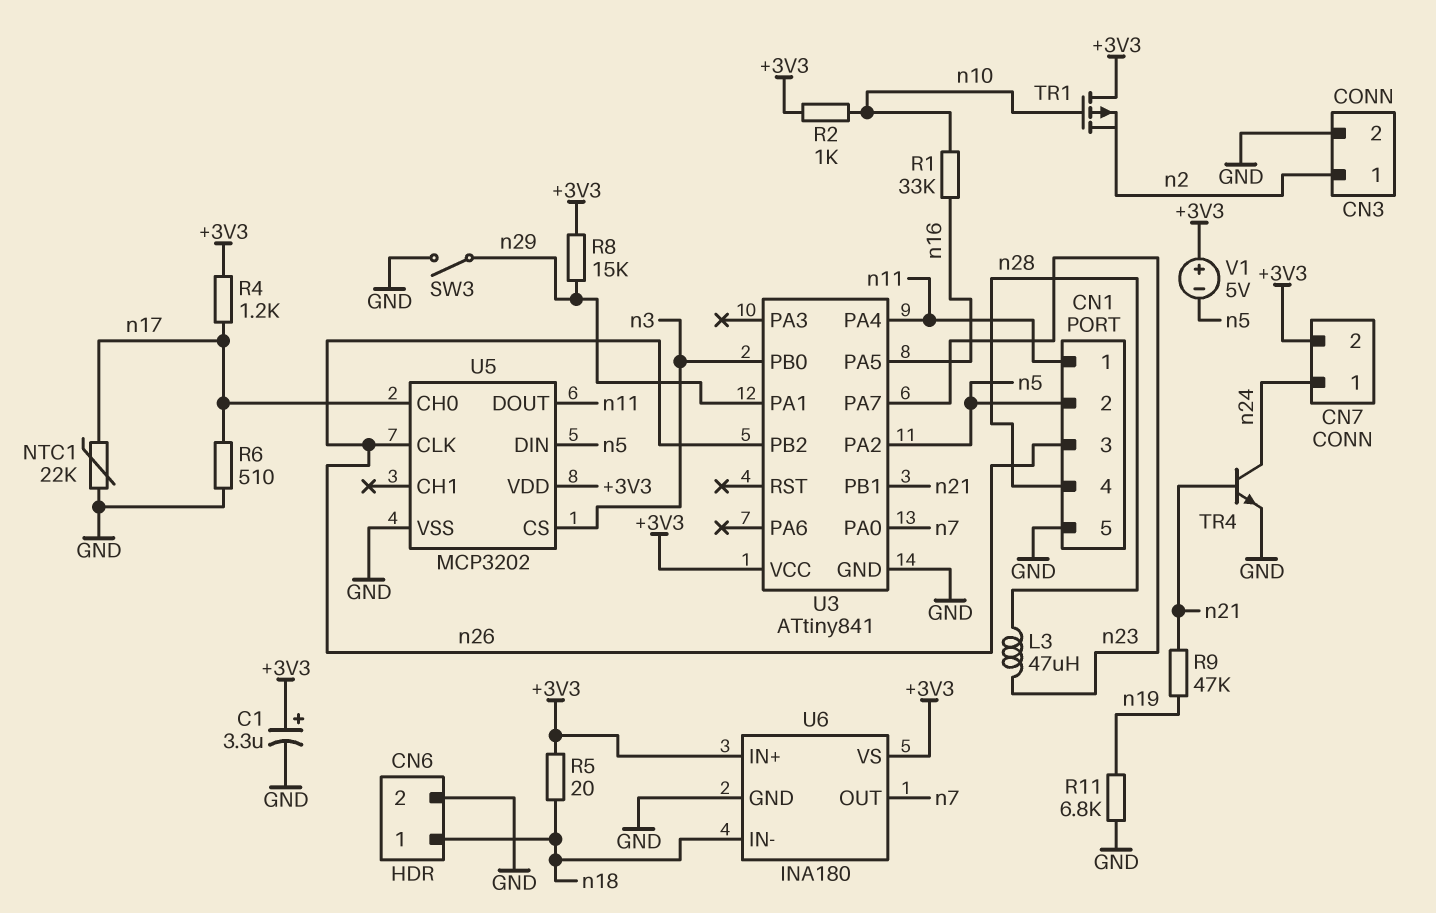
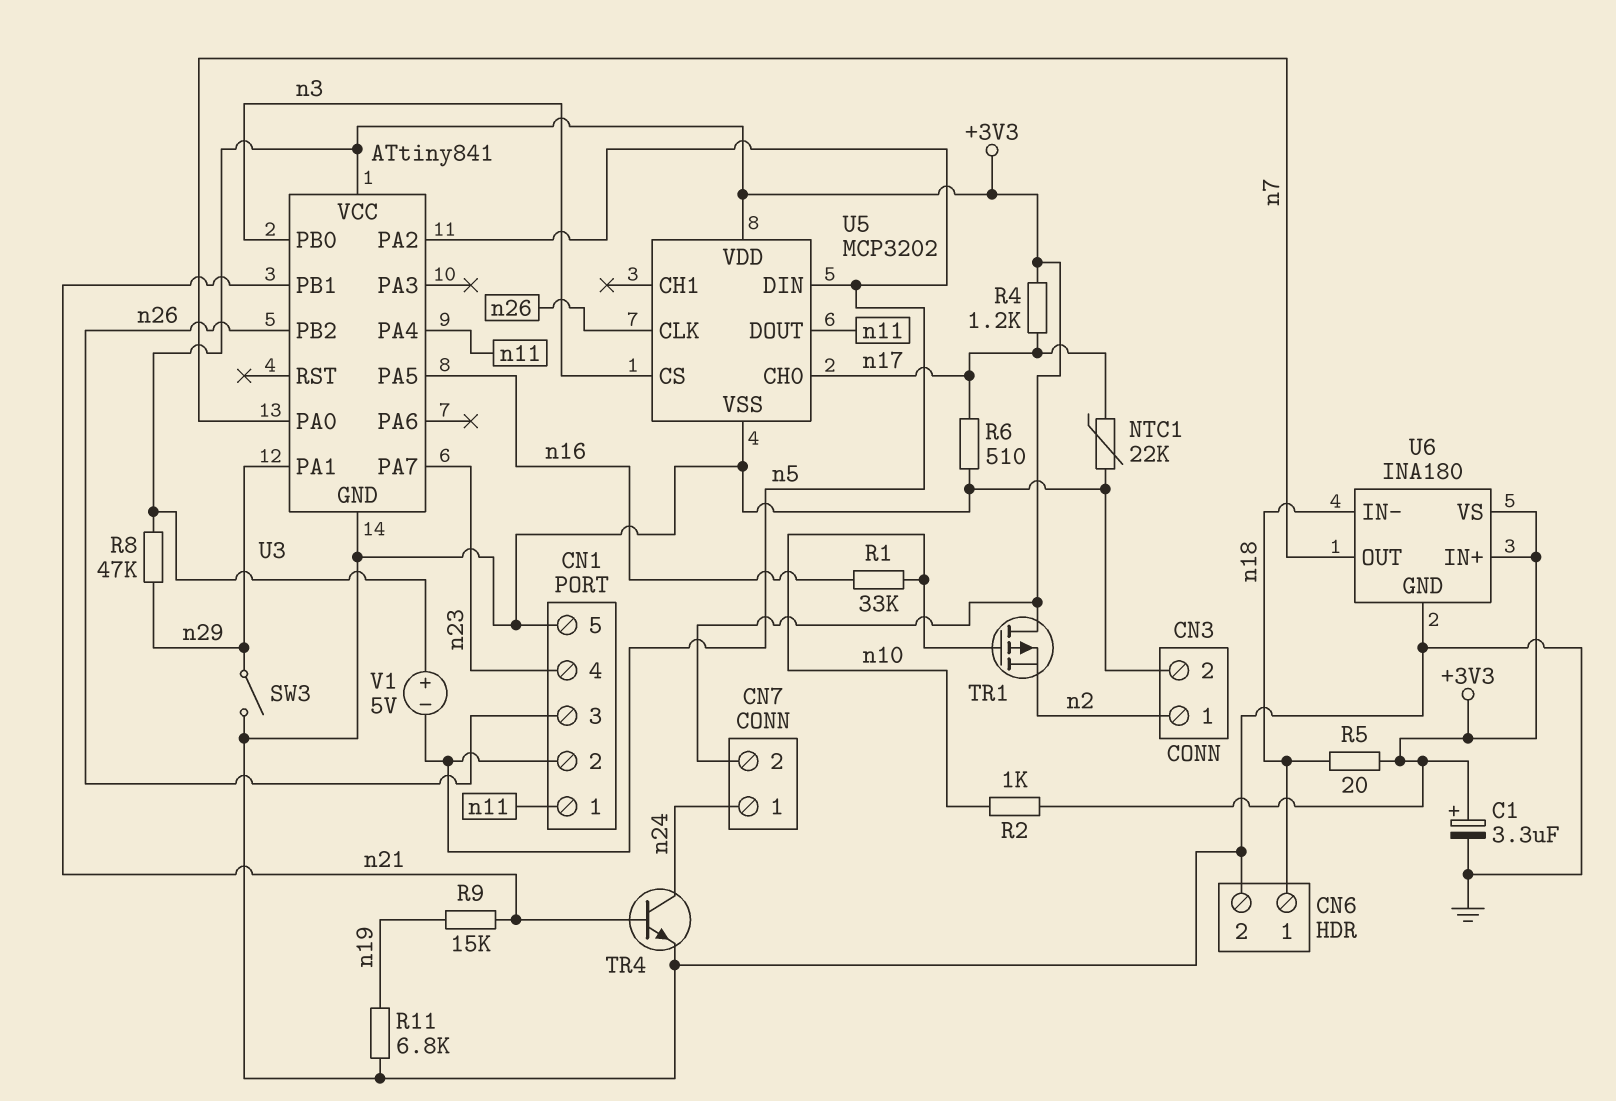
CN1 pin 4: n28 -> n23
L3: 47uH (n23, n28) -> none
R8: 15k (+3V3, n29) -> 47k (+3V3, n29)
R9: 47k (n19, n21) -> 15k (n19, n21)

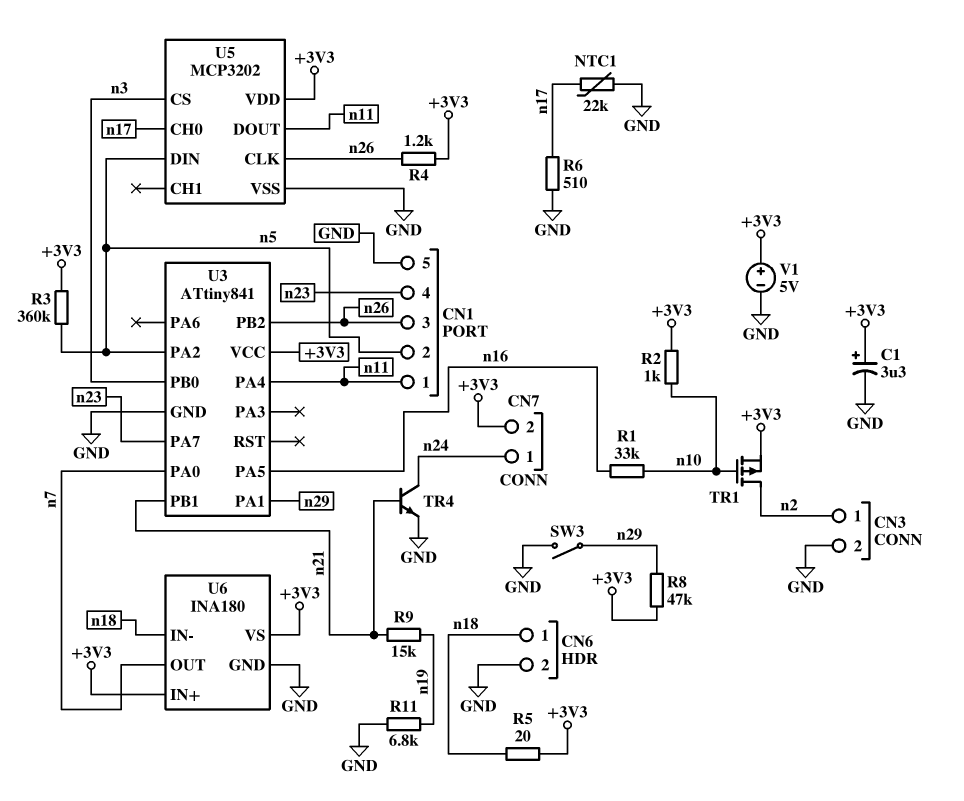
R3: none -> 360k (+3V3, n5)
R4: 1.2k (+3V3, n17) -> 1.2k (+3V3, n26)
TR1: PMOS (G n10, D +3V3, S n2) -> PMOS (G n10, D n2, S +3V3)
V1: 5V (plus +3V3, minus n5) -> 5V (plus +3V3, minus GND)

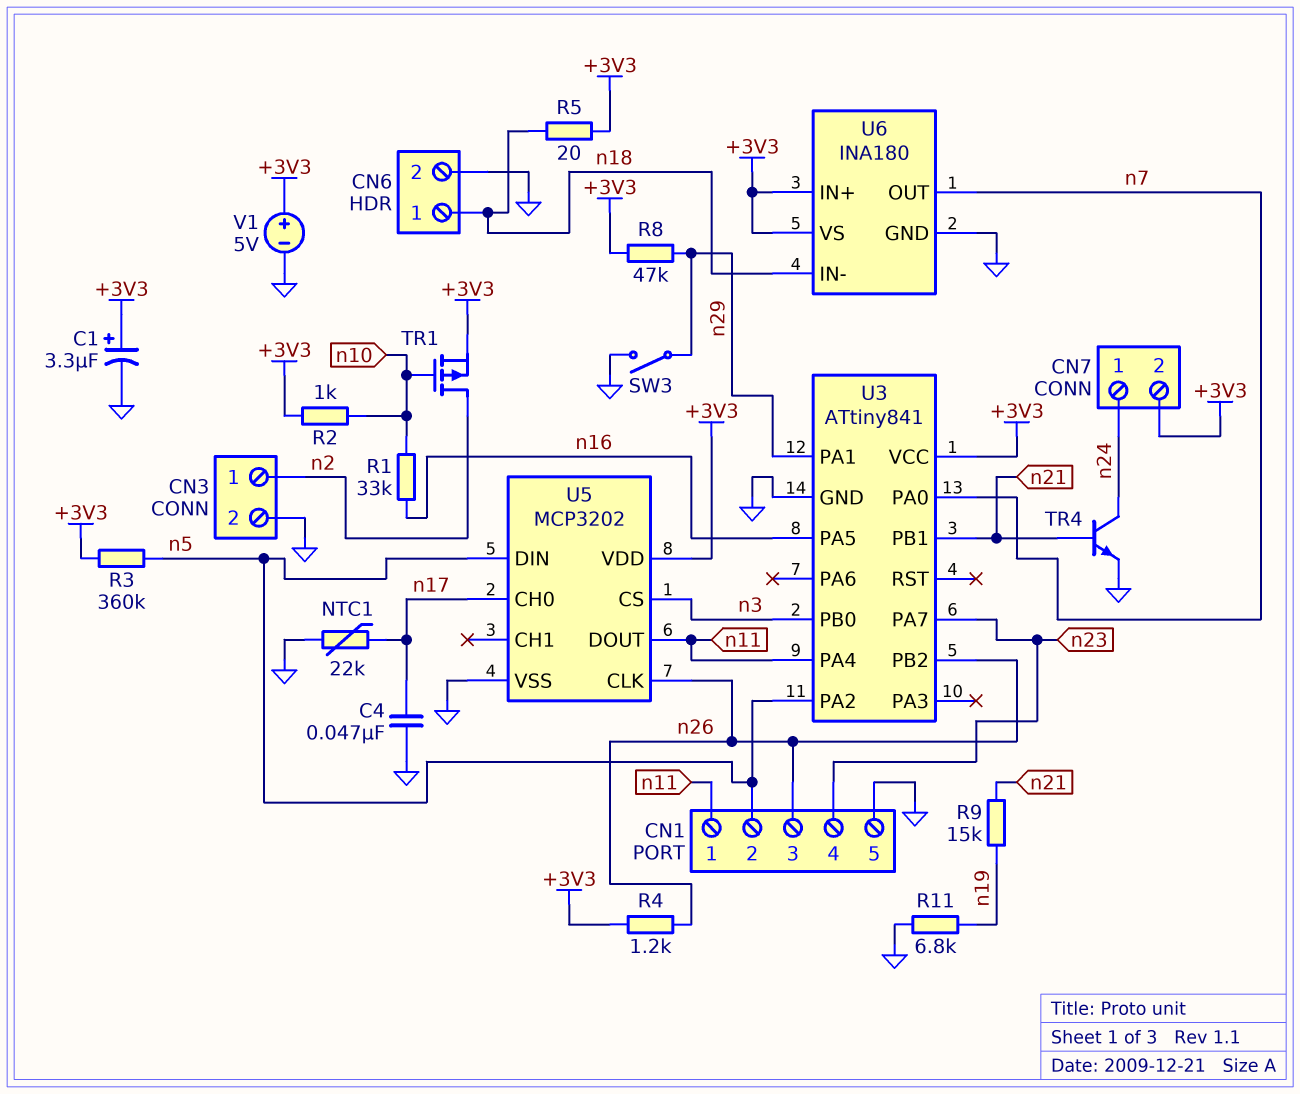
C4: none -> 47nF (GND, n17)
R6: 510 (GND, n17) -> none

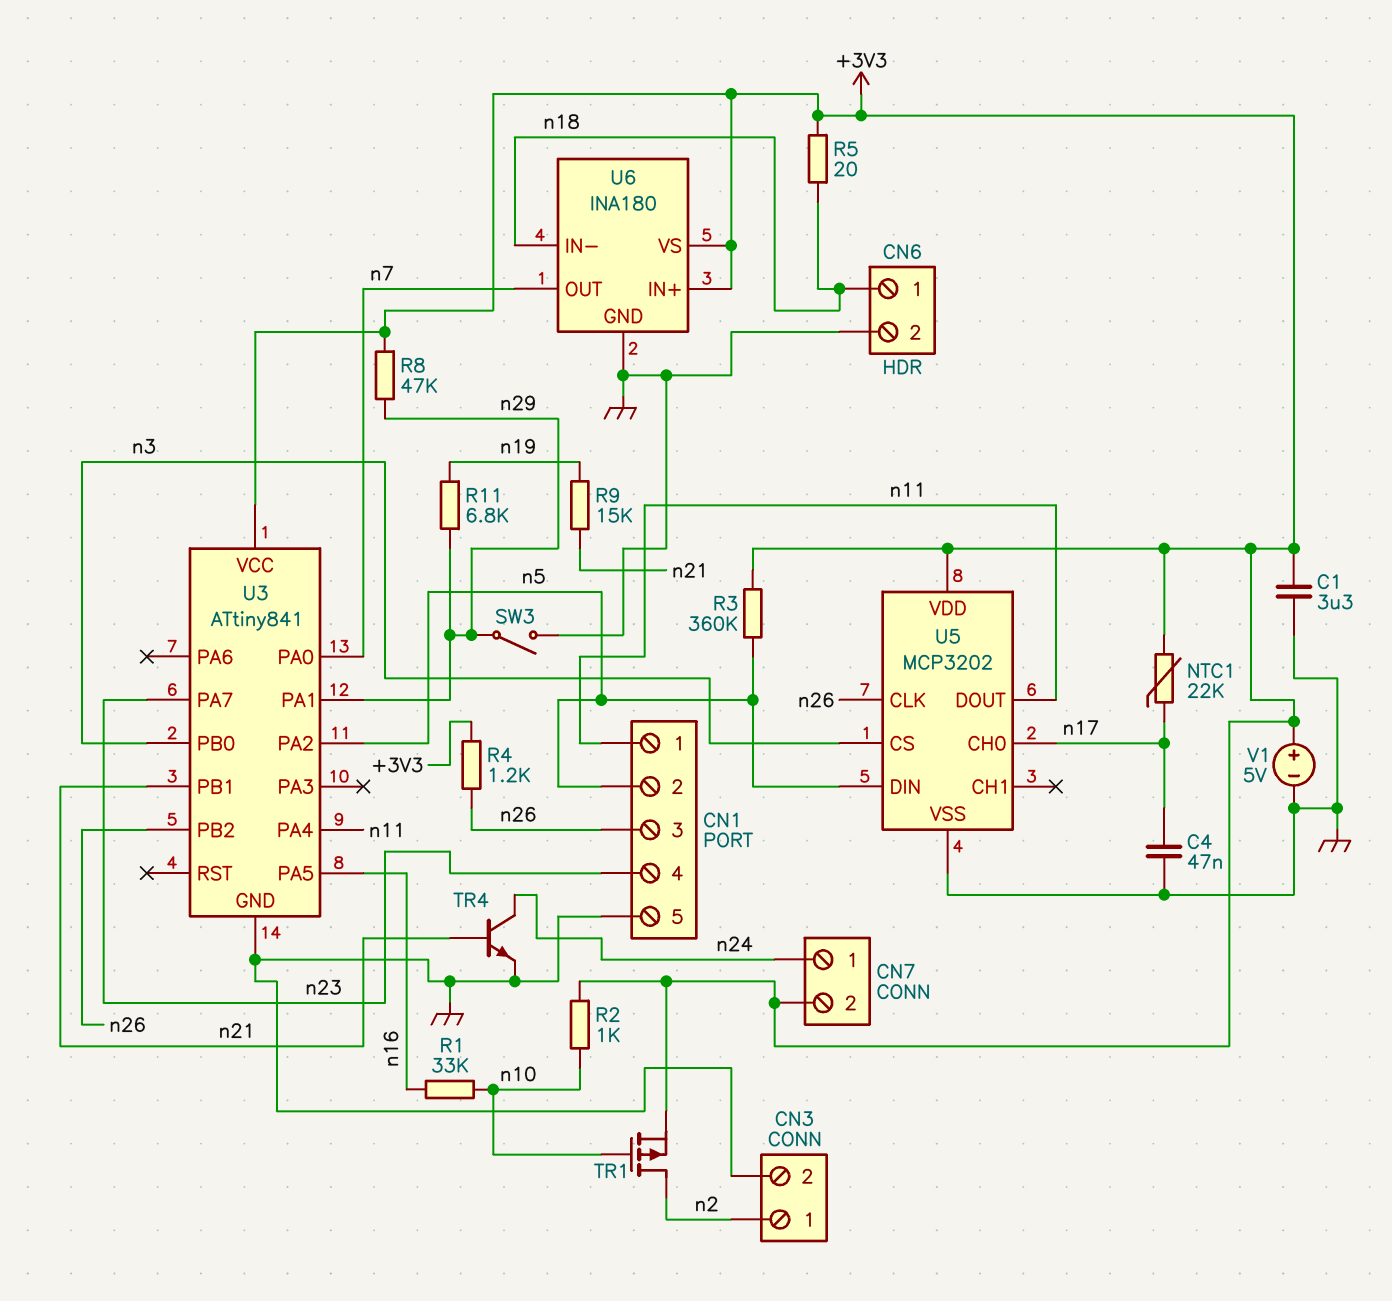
C1: 3.3uF (plus +3V3, minus GND) -> 3.3uF (+3V3, GND)
NTC1: 22k (GND, n17) -> 22k (+3V3, n17)
R11: 6.8k (GND, n19) -> 6.8k (n19, n29)

